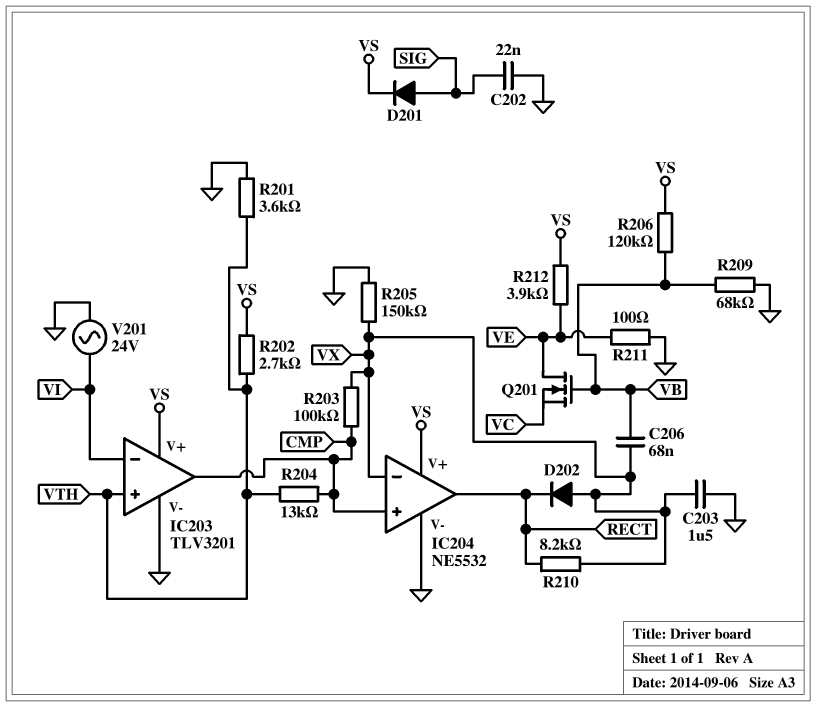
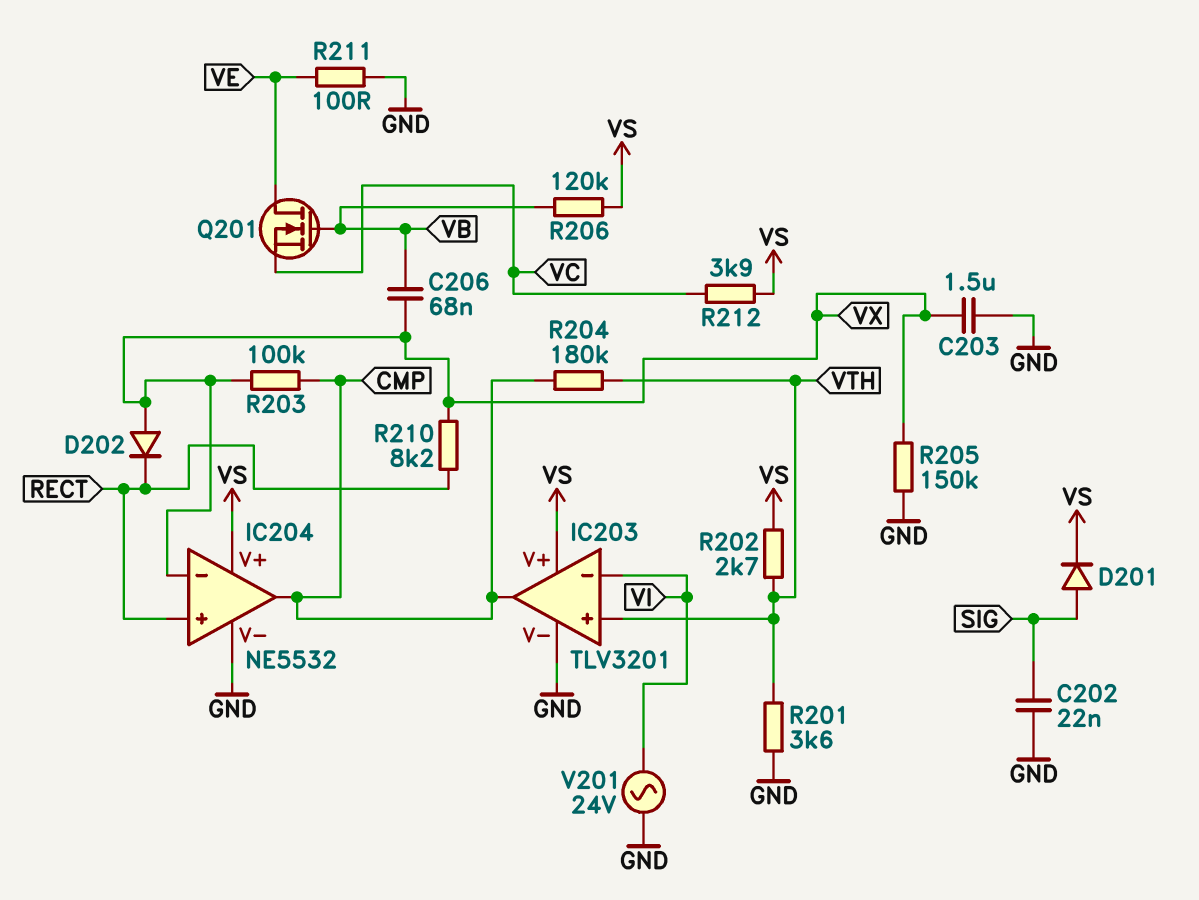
IC204 pin in+: CMP -> RECT
IC204 pin out: RECT -> CMP
R204: 13k (CMP, VTH) -> 180k (CMP, VTH)
R209: 68k (GND, VB) -> none
R212: 3.9k (VE, VS) -> 3.9k (VC, VS)

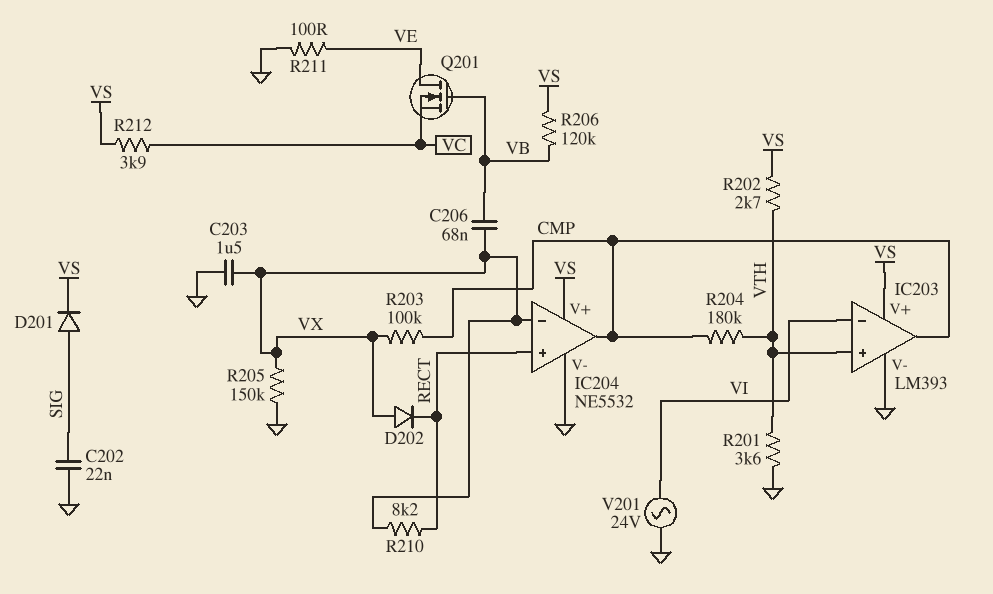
IC203: TLV3201 -> LM393

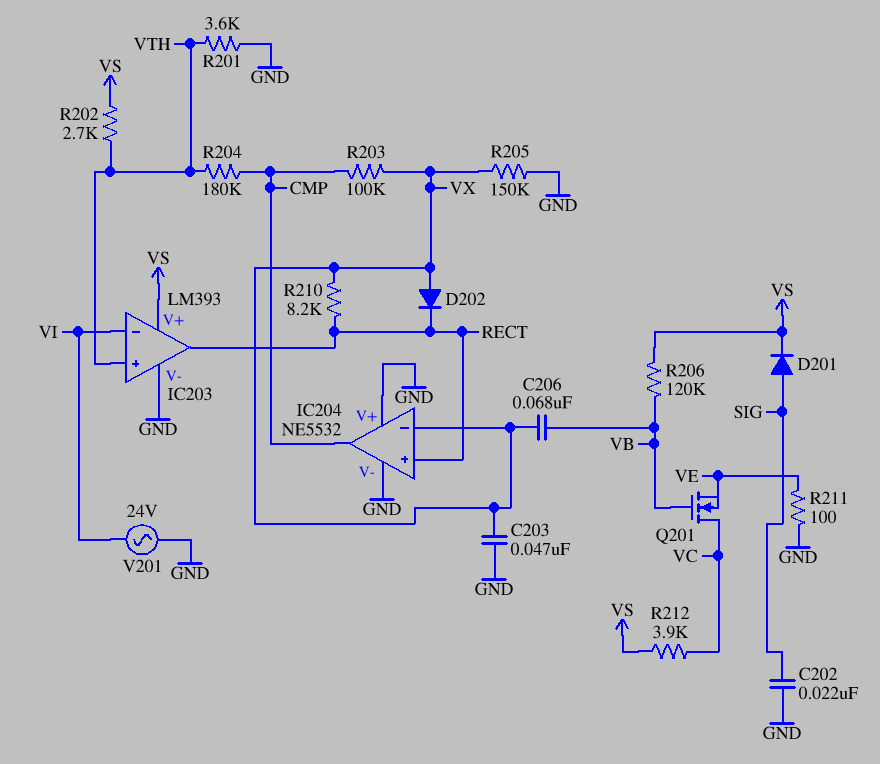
C203: 1.5uF (GND, VX) -> 47nF (GND, VX)
IC203 pin out: CMP -> RECT
IC204 pin V+: VS -> GND
Q201: NMOS (G VB, D VE, S VC) -> NMOS (G VB, D VC, S VE)

